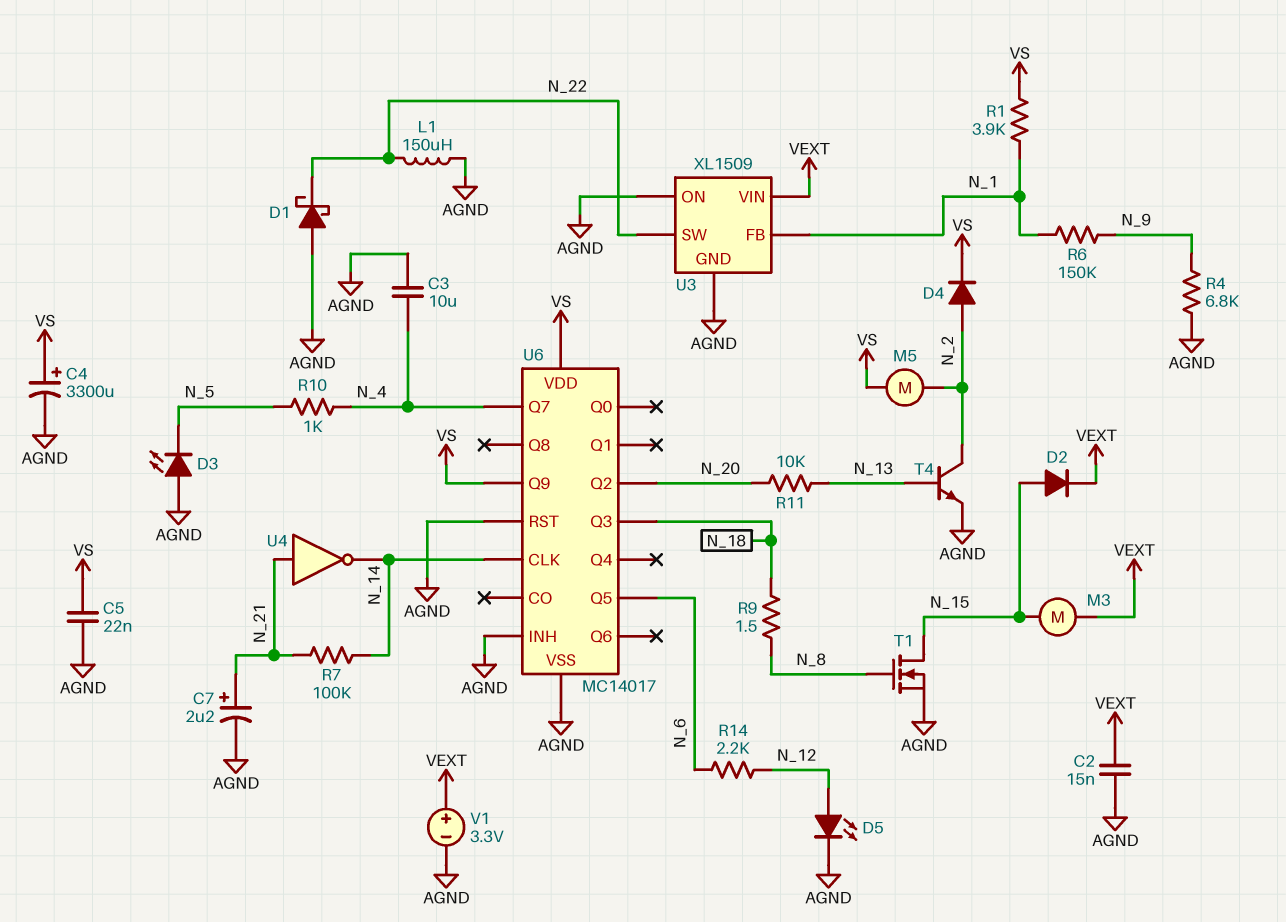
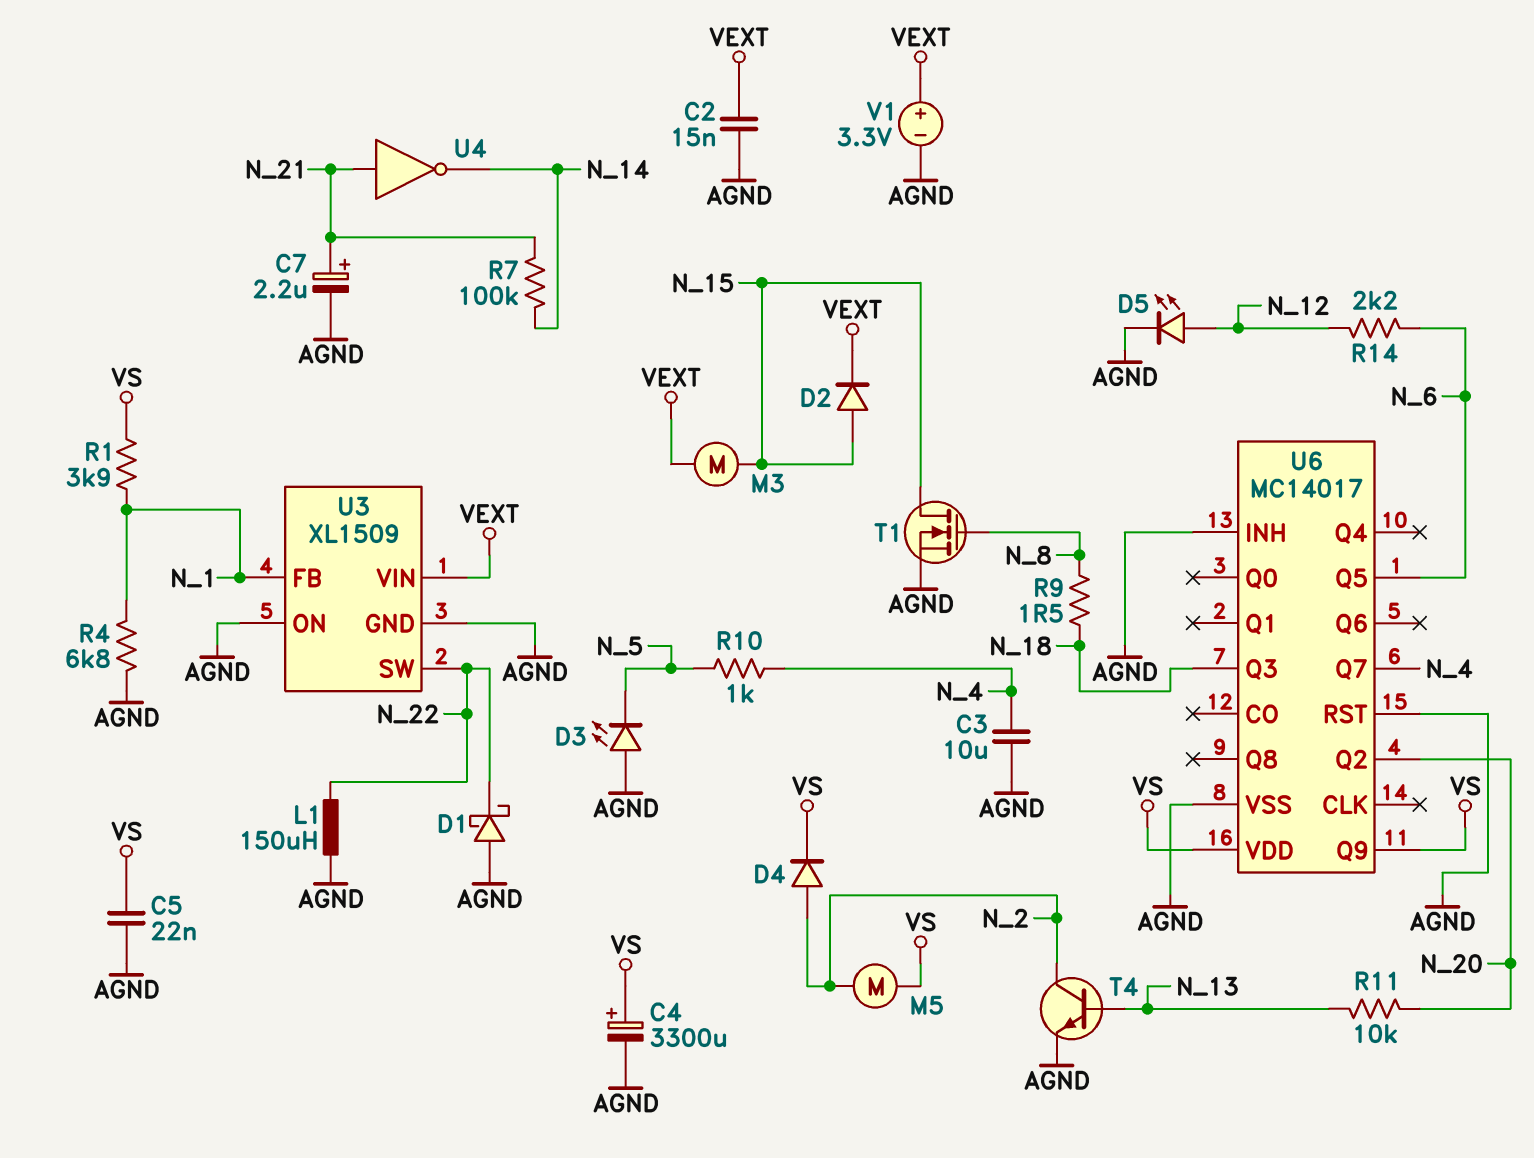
R4: 6.8k (AGND, N_9) -> 6.8k (AGND, N_1)
R6: 150k (N_1, N_9) -> none
U6 pin CLK: N_14 -> none

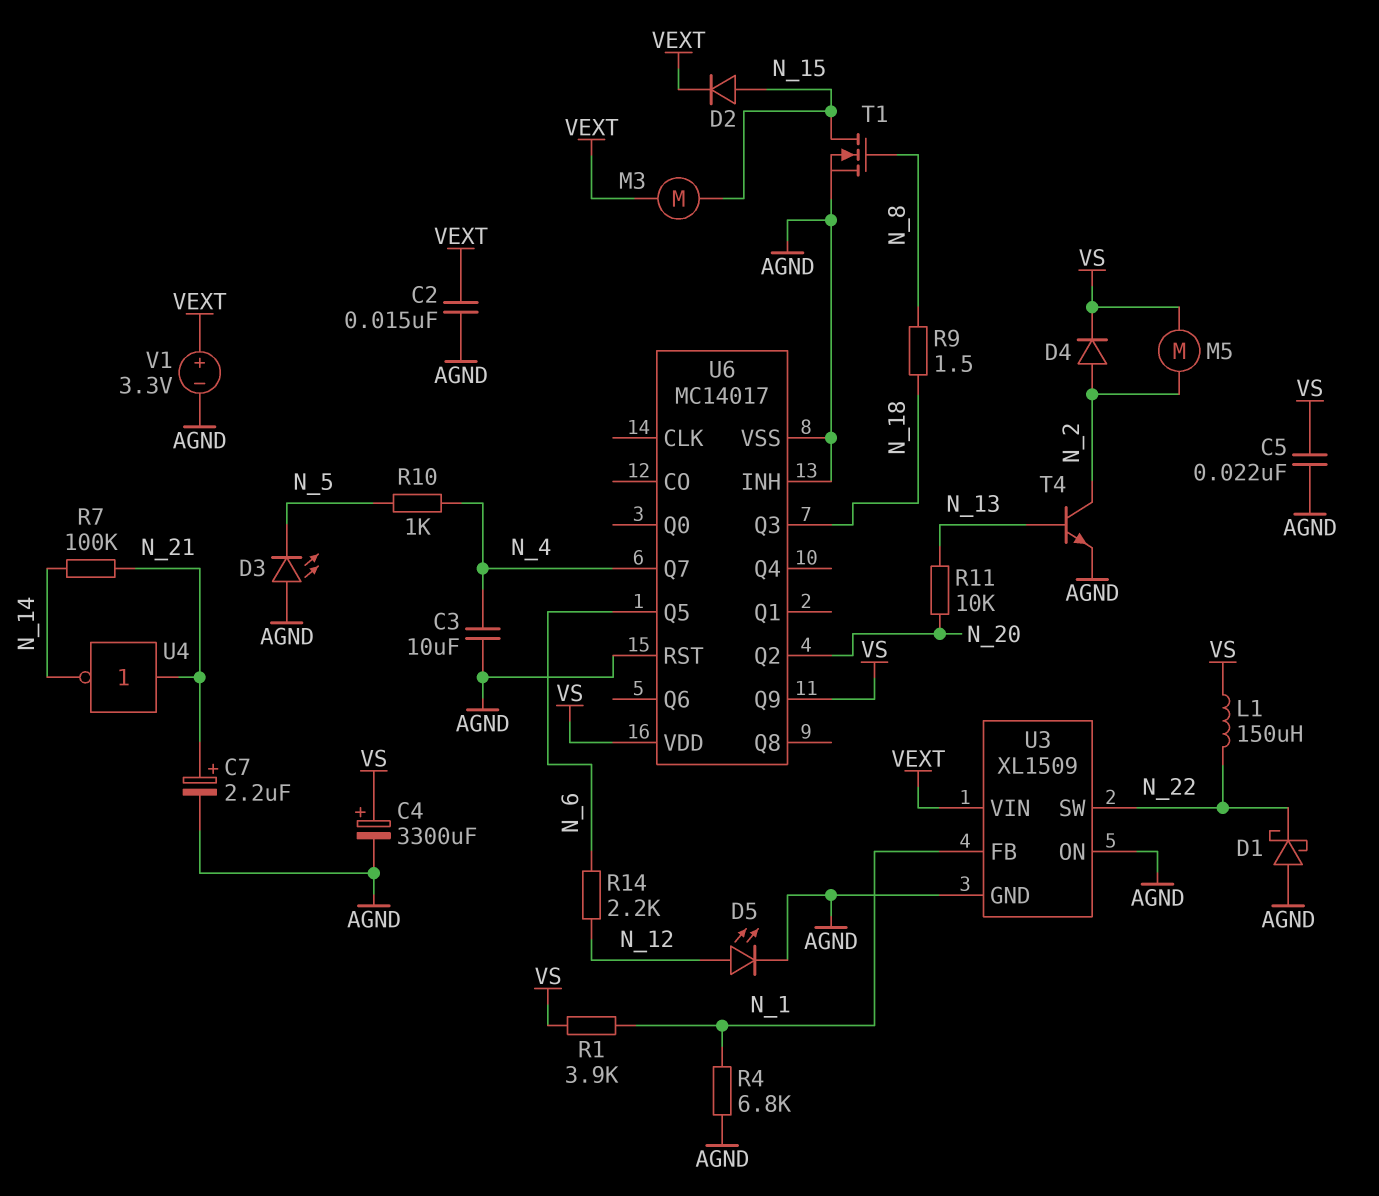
L1: 150uH (AGND, N_22) -> 150uH (N_22, VS)

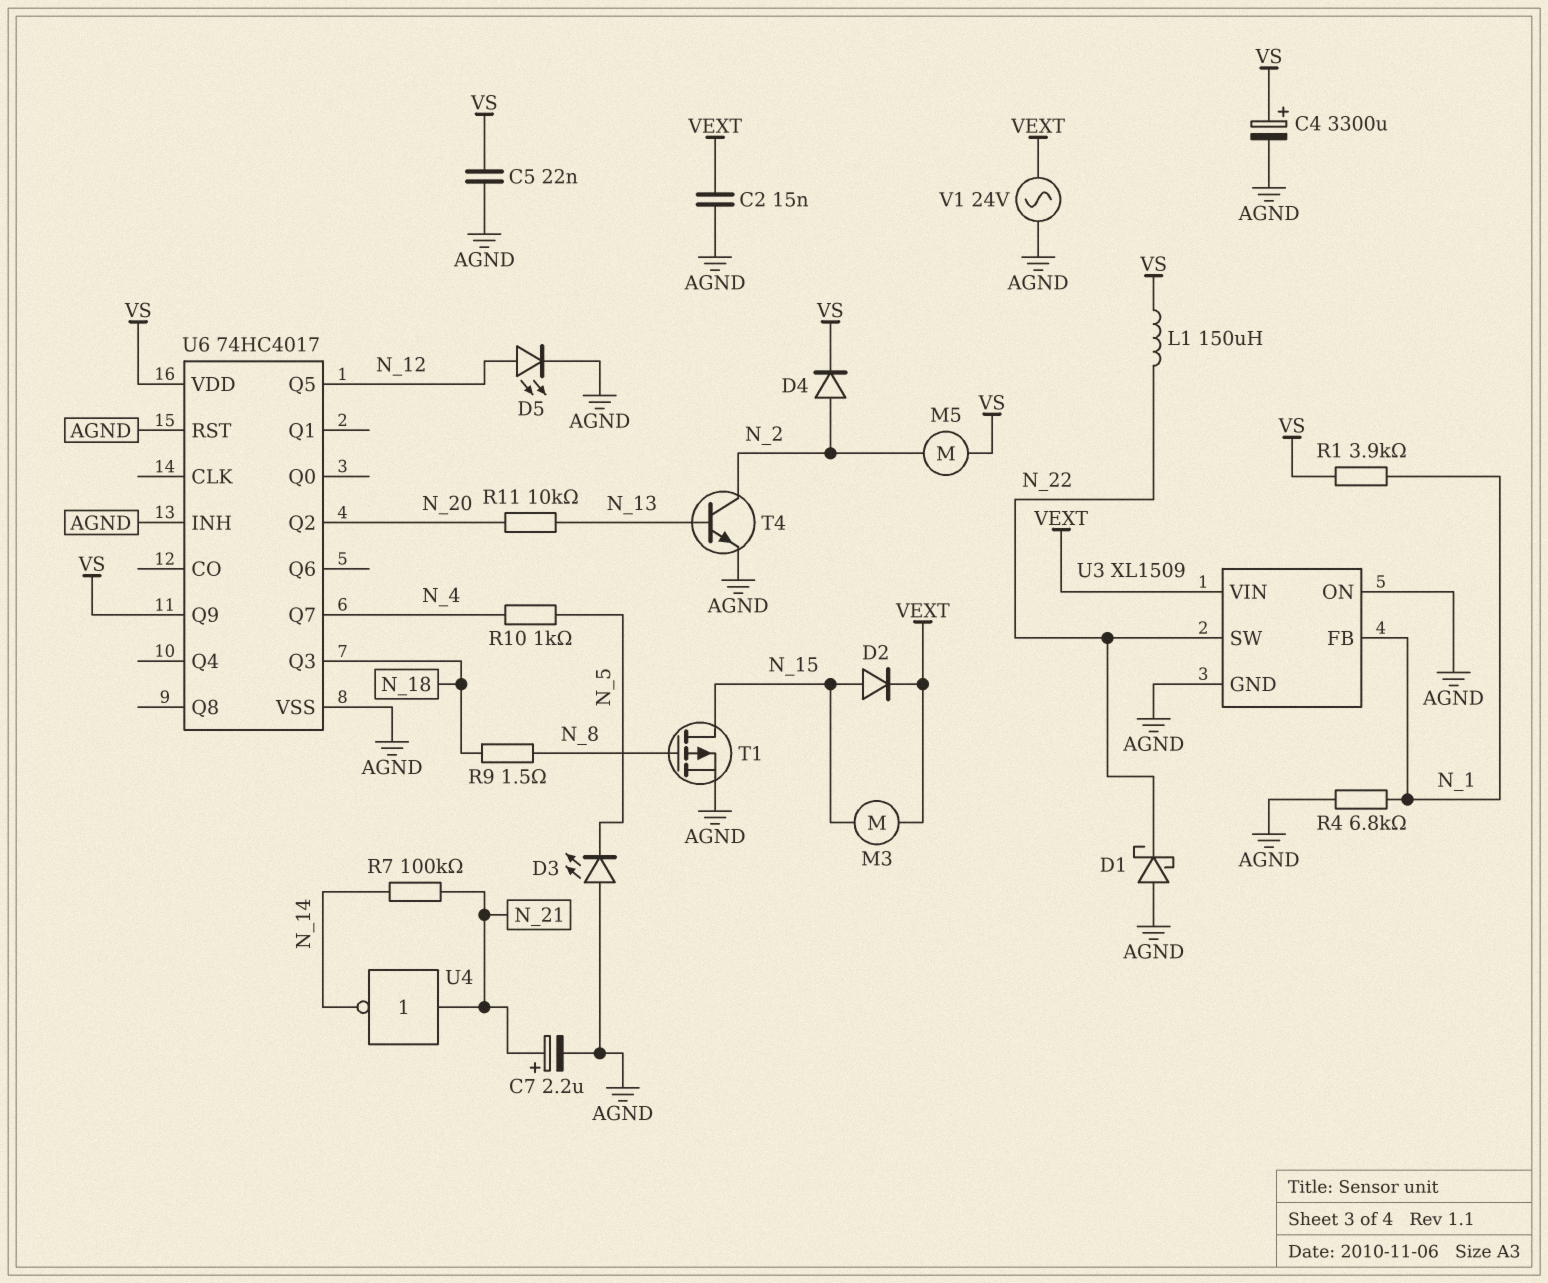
C3: 10uF (AGND, N_4) -> none
R14: 2.2k (N_6, N_12) -> none
T1: NMOS (G N_8, D N_15, S AGND) -> PMOS (G N_8, D N_15, S AGND)
U6: MC14017 -> 74HC4017
U6 pin Q5: N_6 -> N_12
V1: 3.3V (plus VEXT, minus AGND) -> AC 24V (AGND, VEXT)

